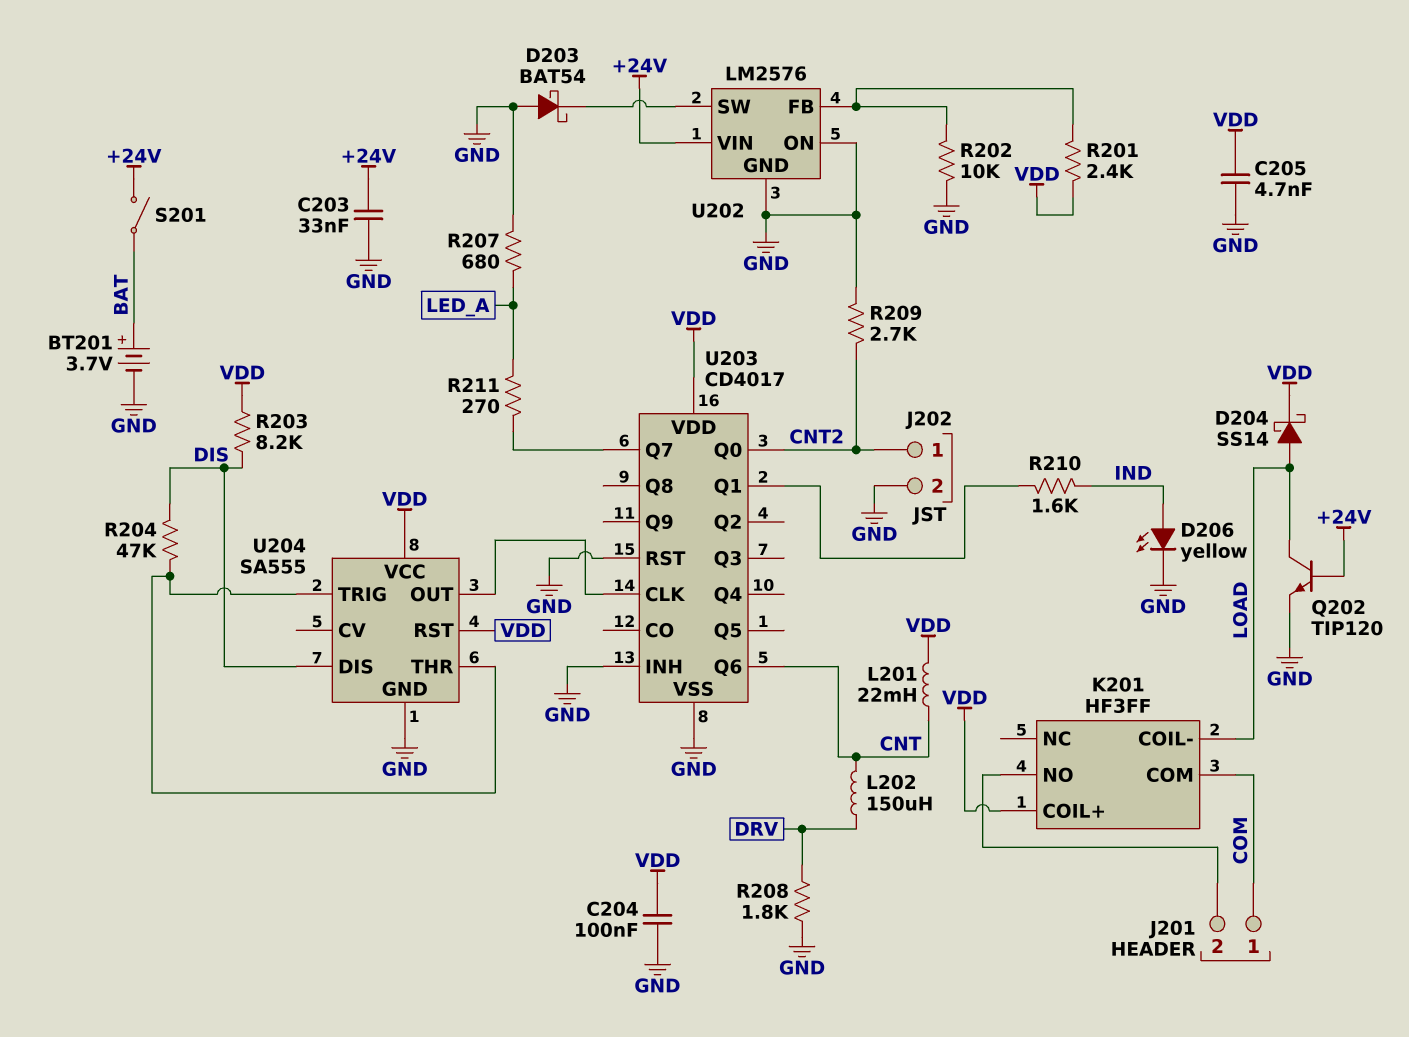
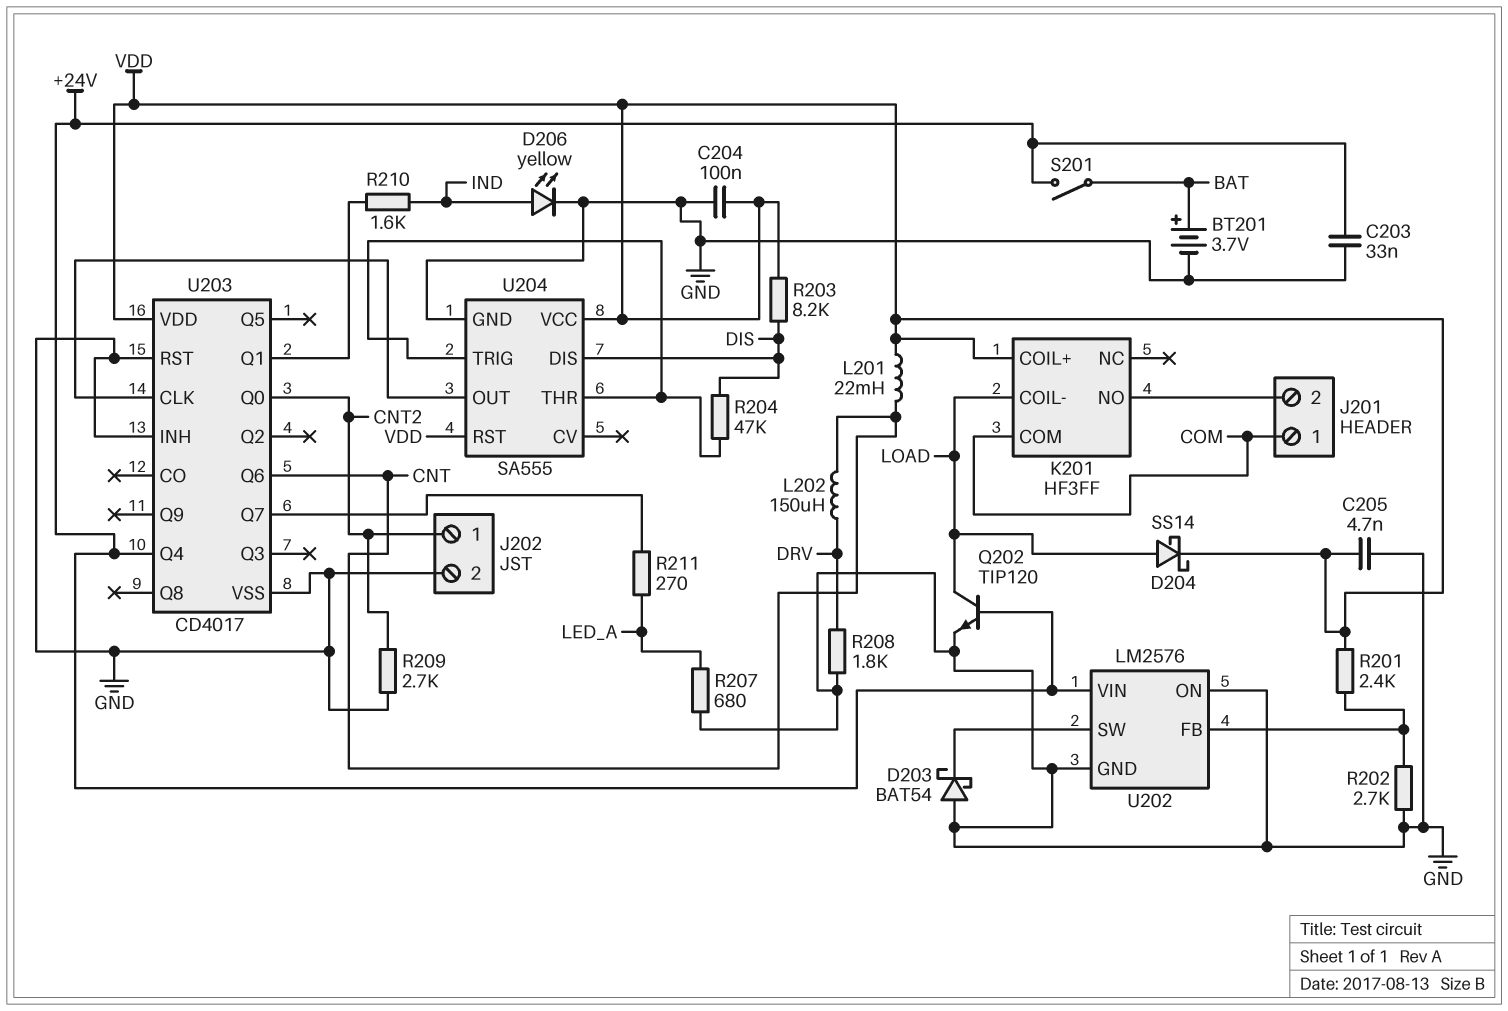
R202: 10k (GND, U202/FB) -> 2.7k (GND, U202/FB)
U203 pin Q4: none -> +24V

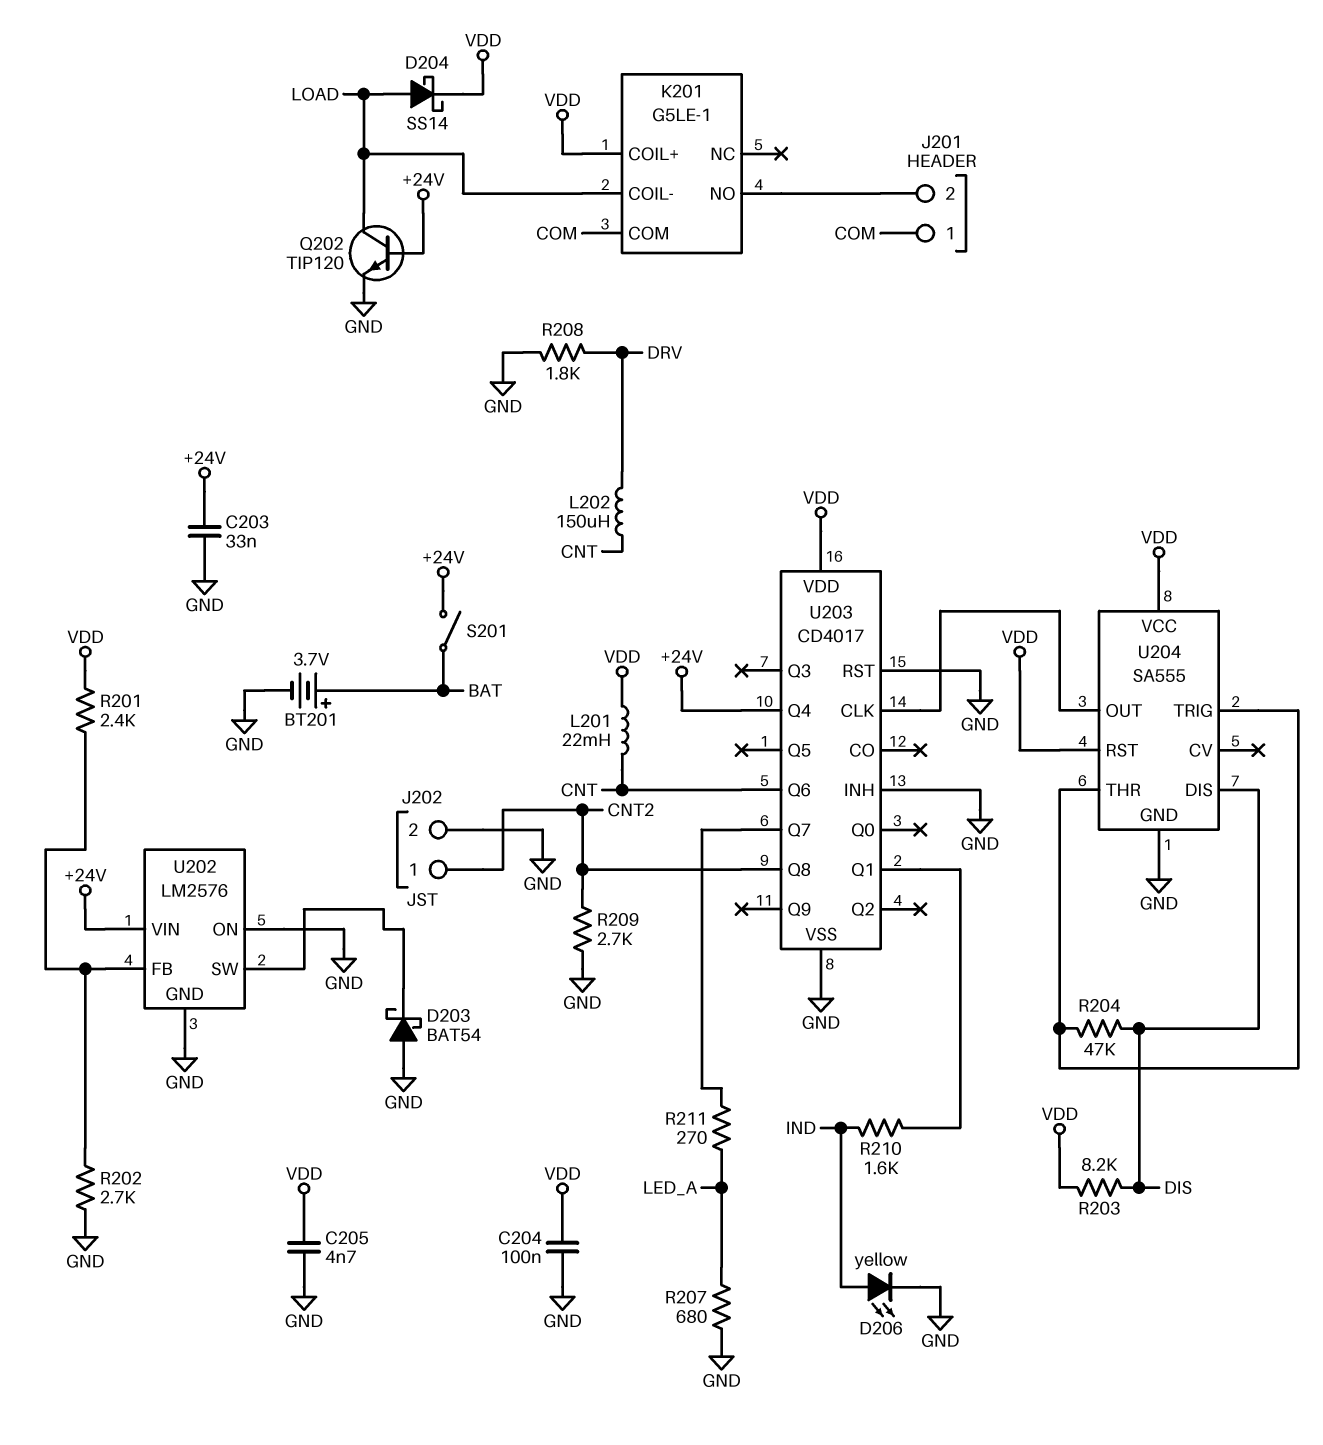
K201: HF3FF -> G5LE-1
U203 pin Q0: CNT2 -> none
U203 pin Q8: none -> CNT2

